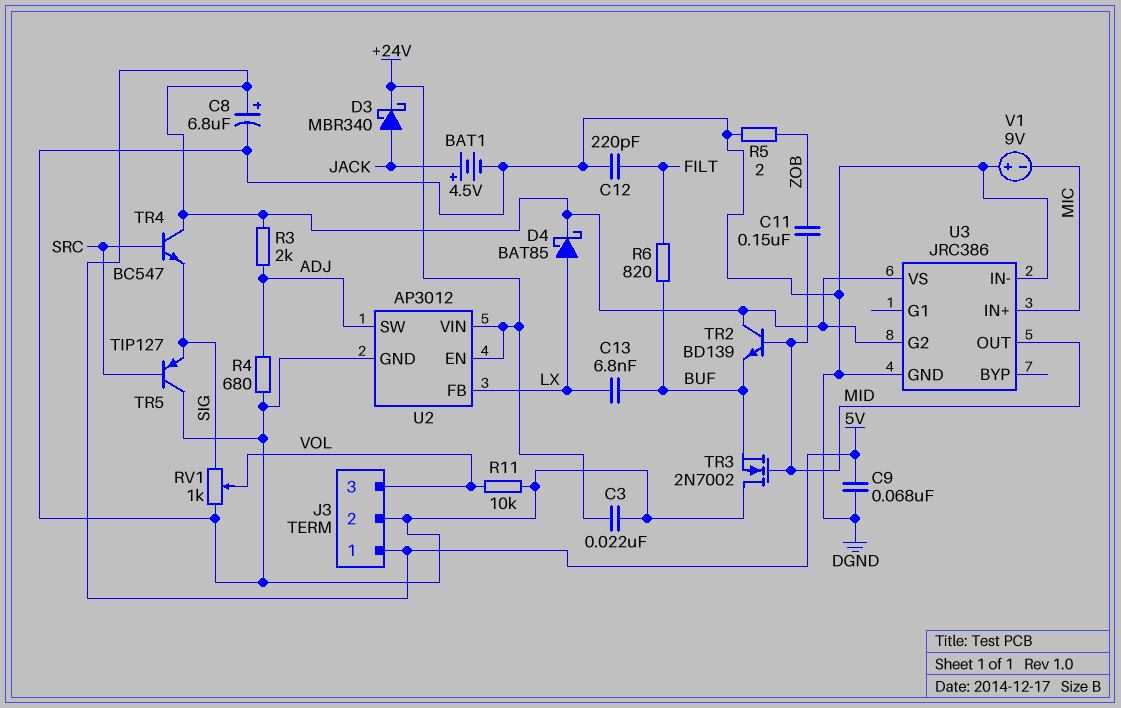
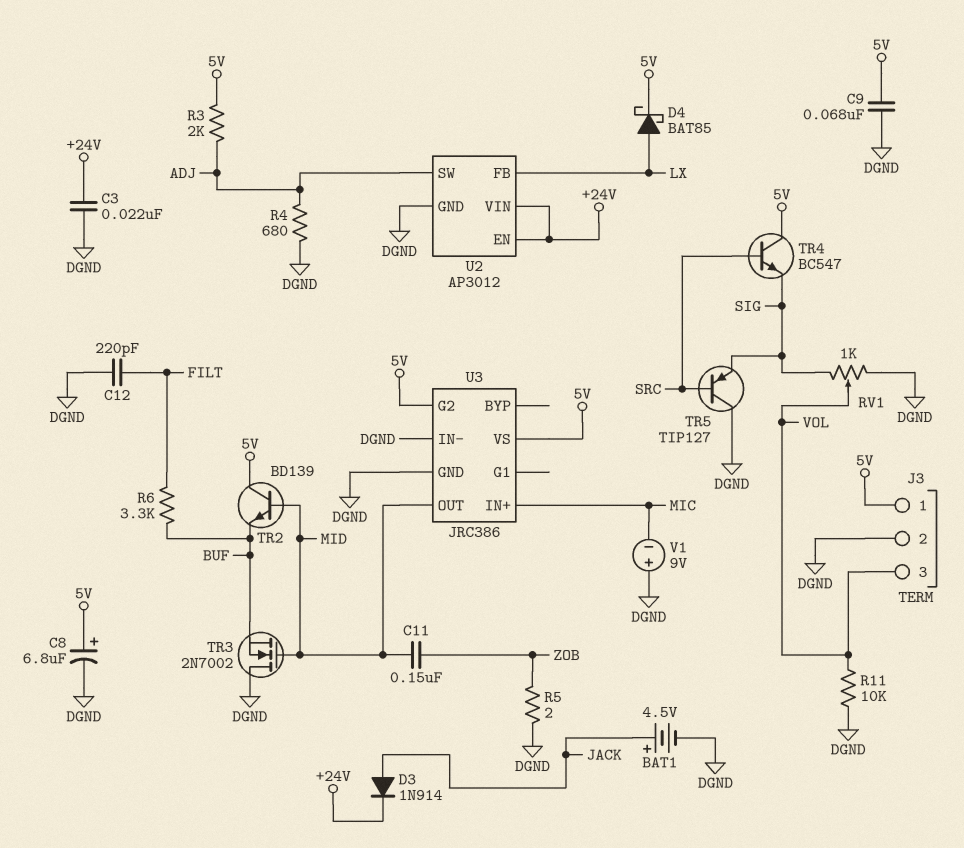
C13: 6.8nF (BUF, LX) -> none
D3: schottky MBR340 (A JACK, K +24V) -> diode 1N914 (A JACK, K +24V)
R6: 820 (BUF, FILT) -> 3.3k (BUF, FILT)

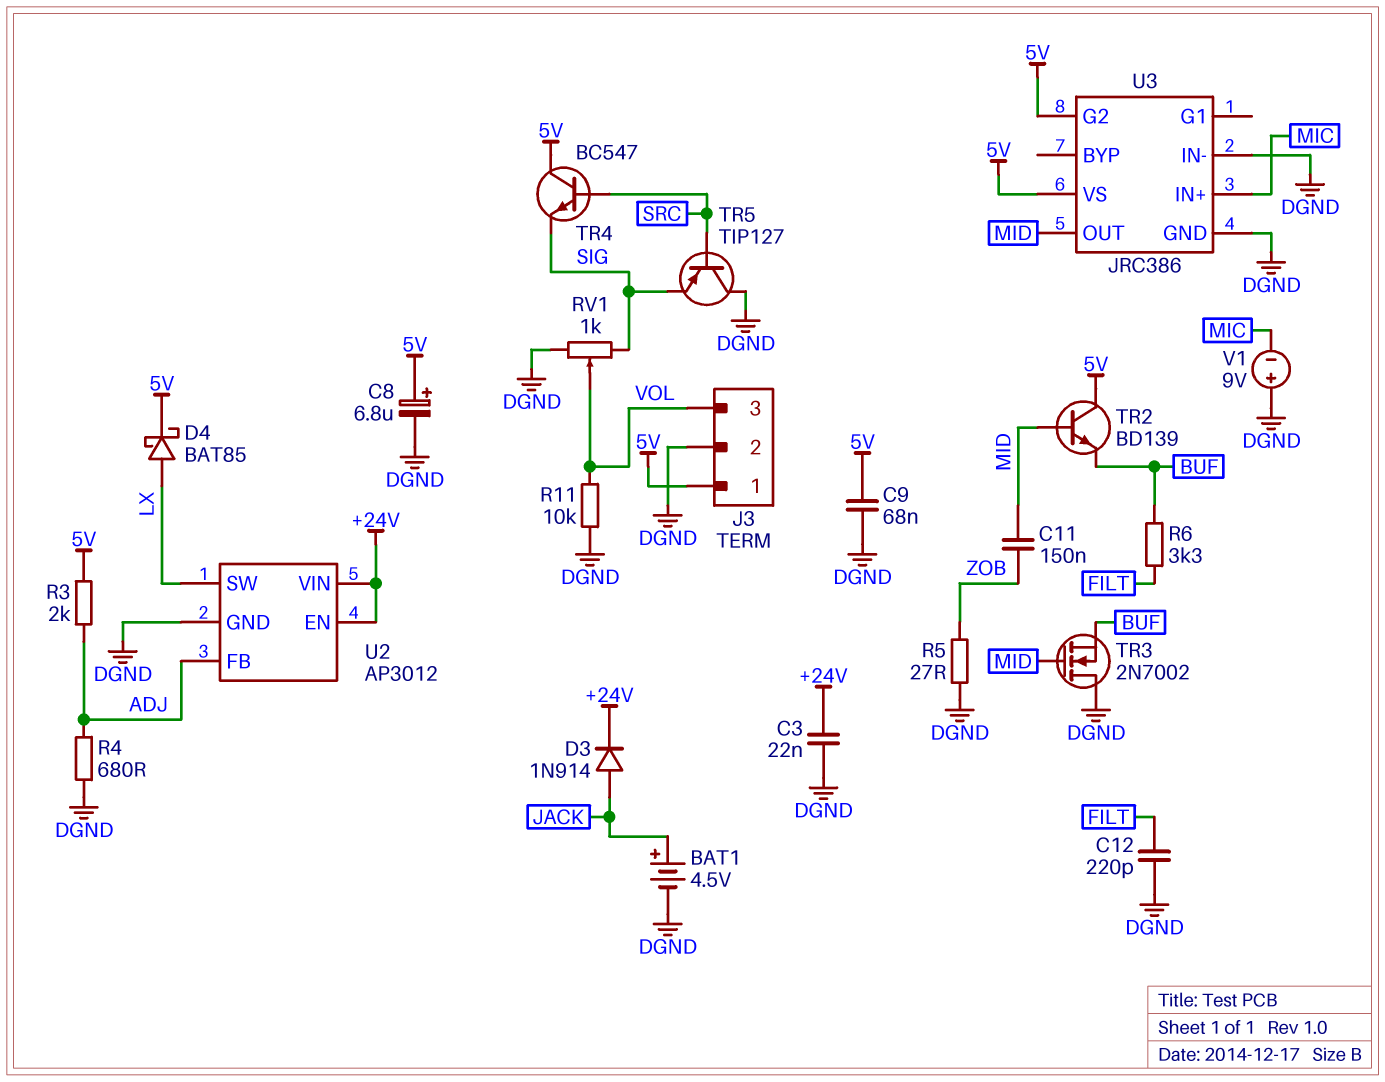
R5: 2 (DGND, ZOB) -> 27 (DGND, ZOB)
U2 pin FB: LX -> ADJ
U2 pin SW: ADJ -> LX

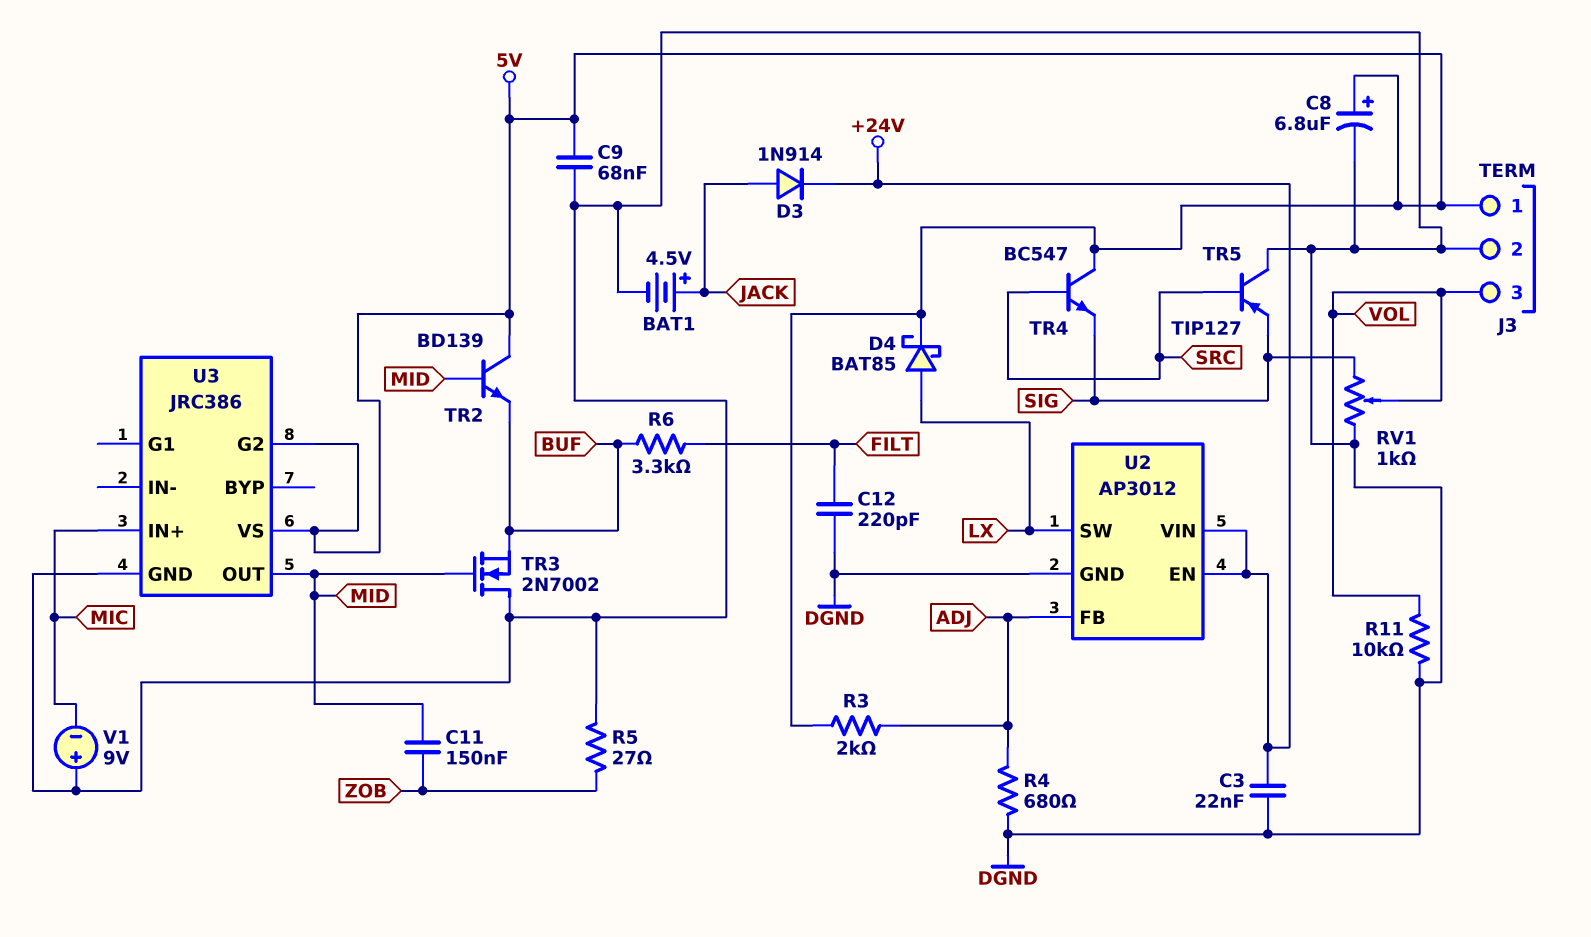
U3 pin IN-: DGND -> none

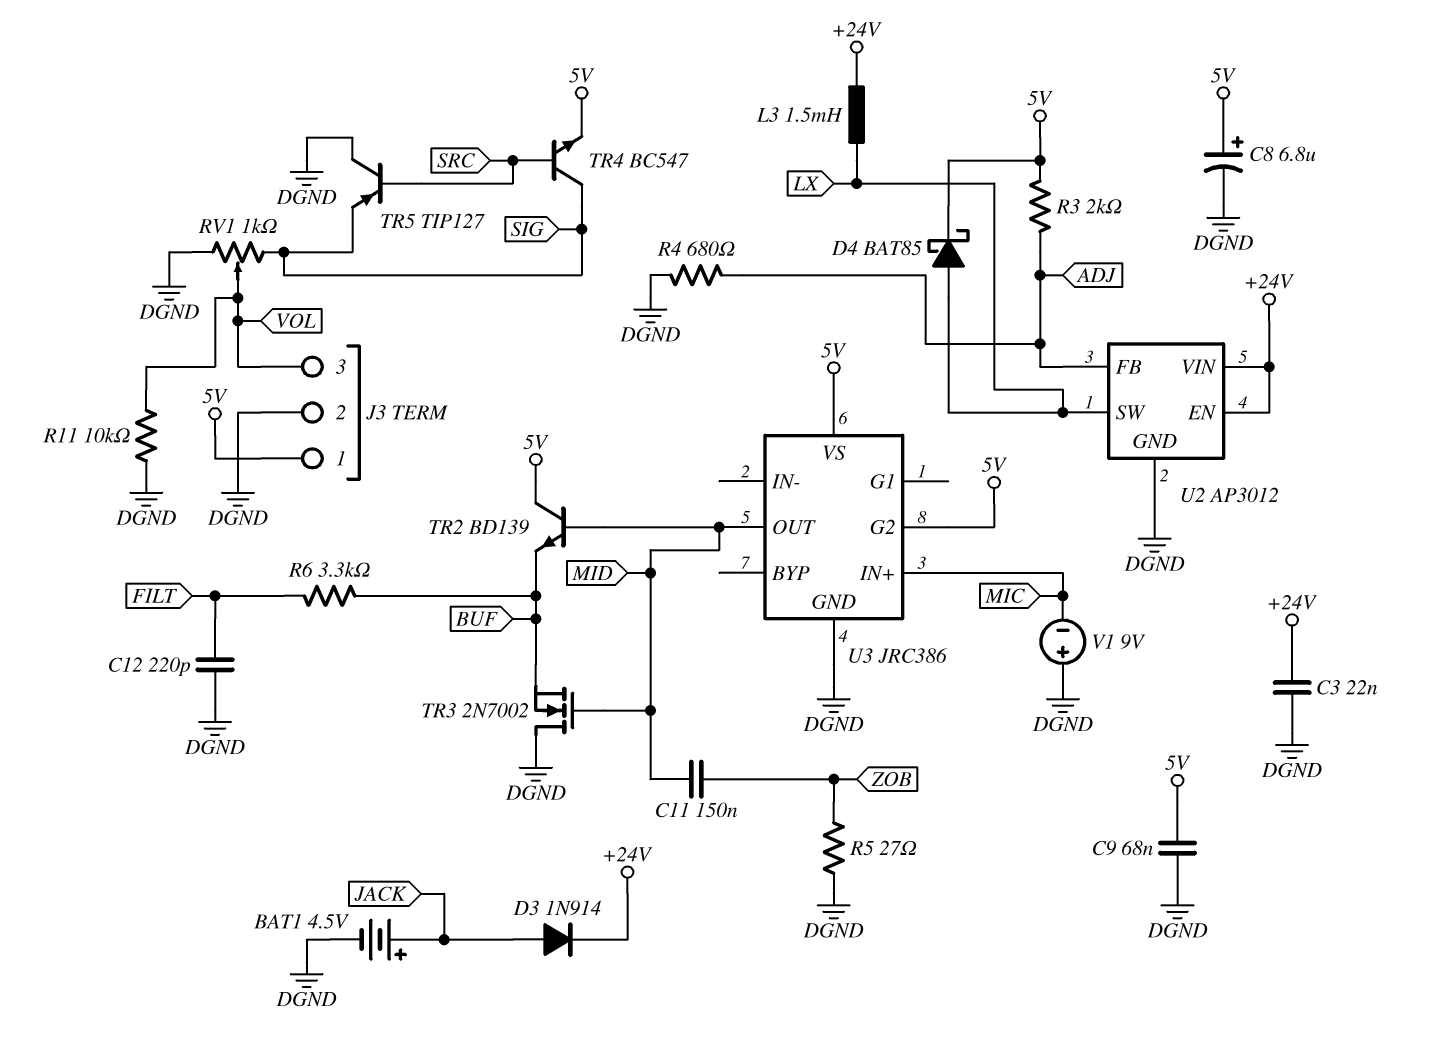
L3: none -> 1.5mH (+24V, LX)
TR4: NPN BC547 (B SRC, C 5V, E SIG) -> NPN BC547 (B SRC, C SIG, E 5V)

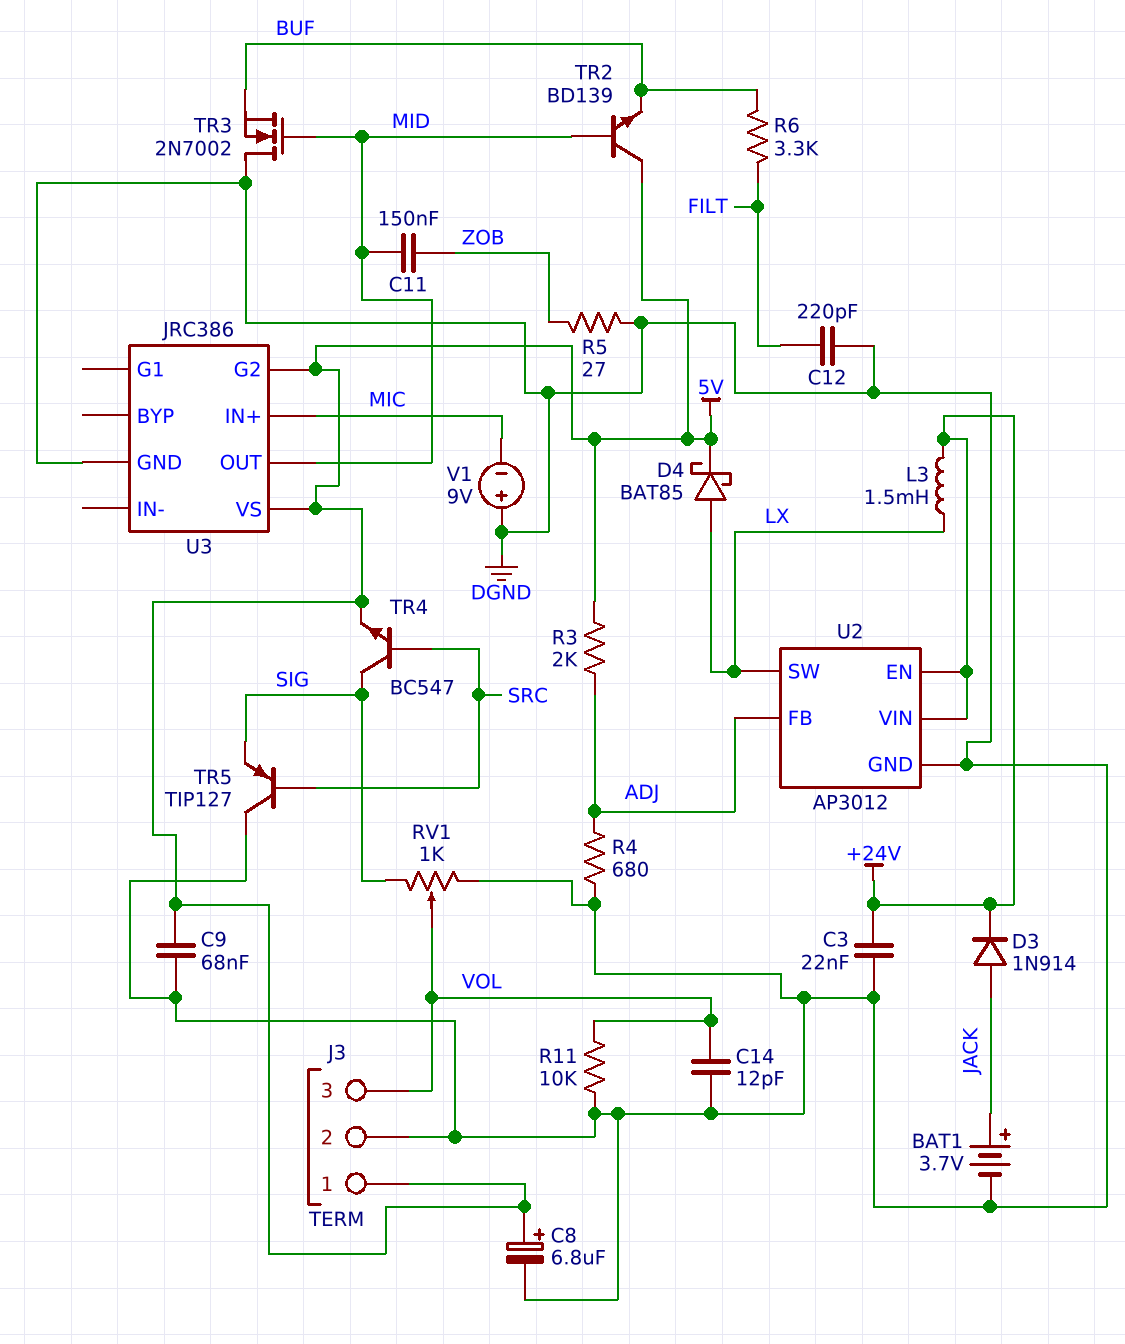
BAT1: 4.5V (plus JACK, minus DGND) -> 3.7V (plus JACK, minus DGND)
C14: none -> 12pF (DGND, VOL)

